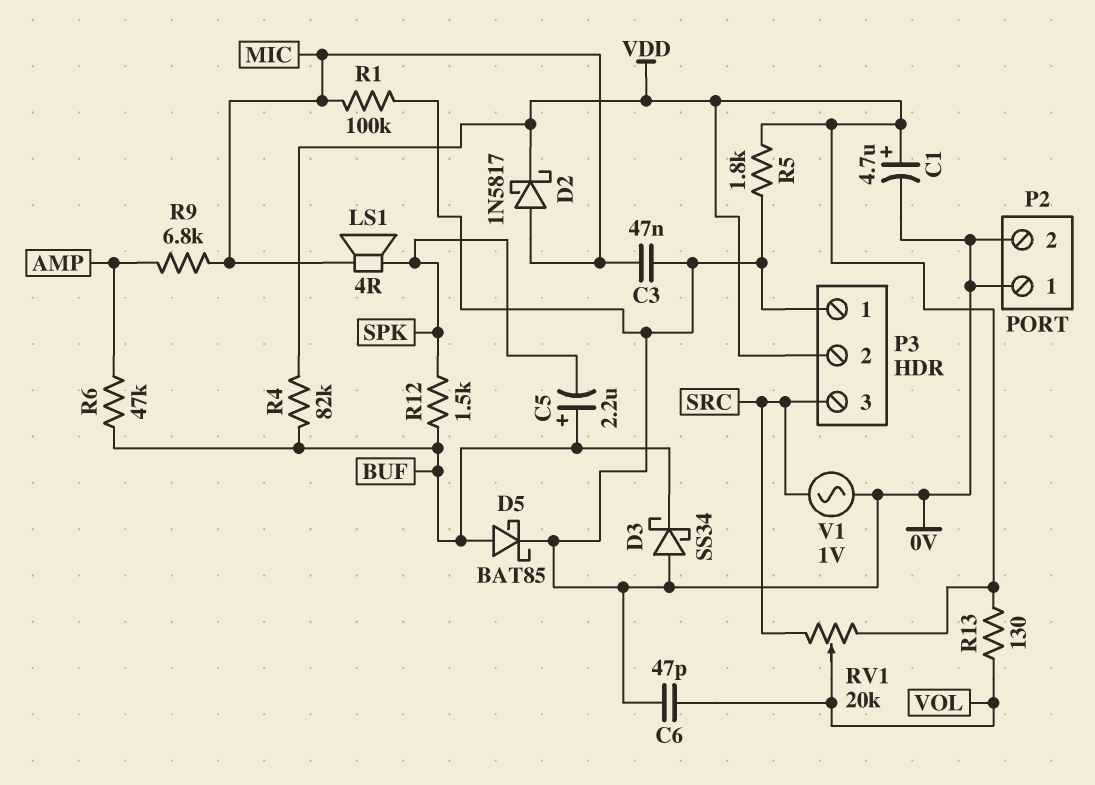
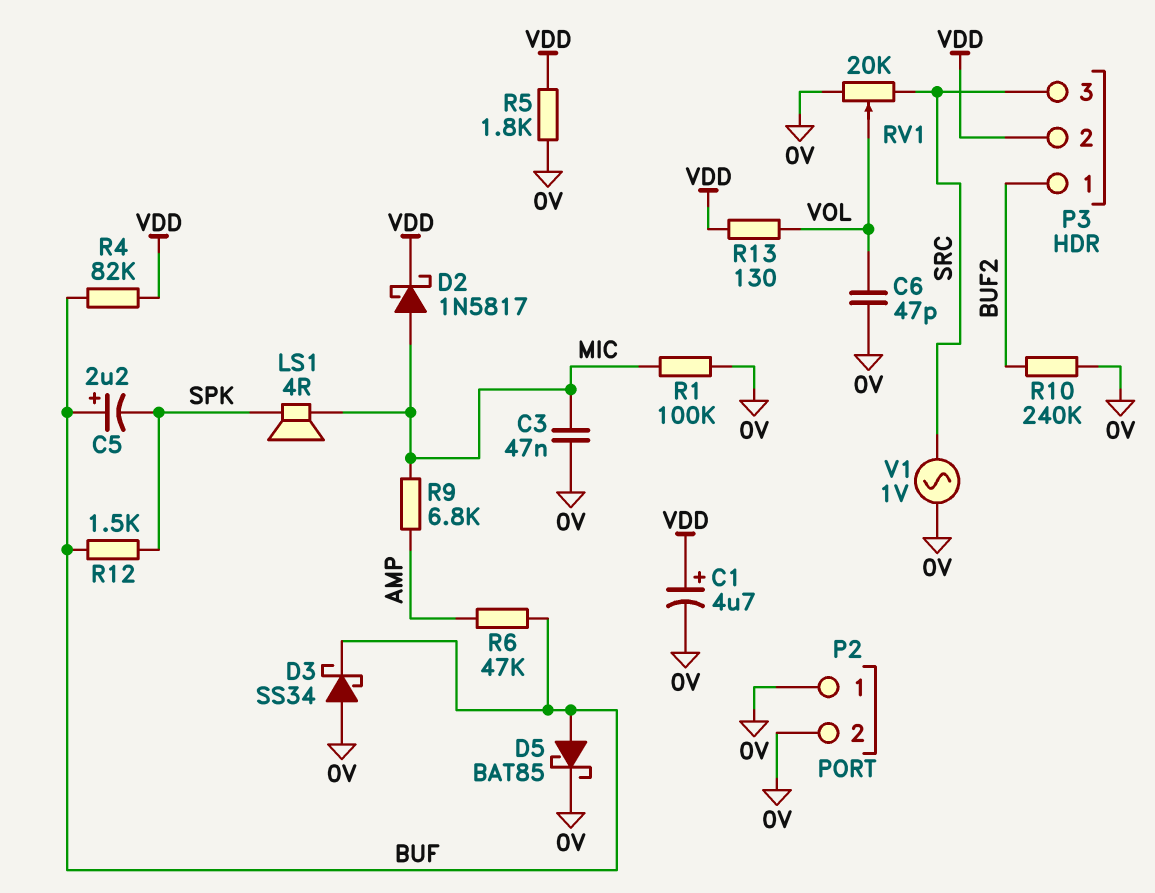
P3 pin 1: 0V -> BUF2
R10: none -> 240k (0V, BUF2)
RV1: 20k (SRC, VDD, wiper VOL) -> 20k (0V, SRC, wiper VOL)

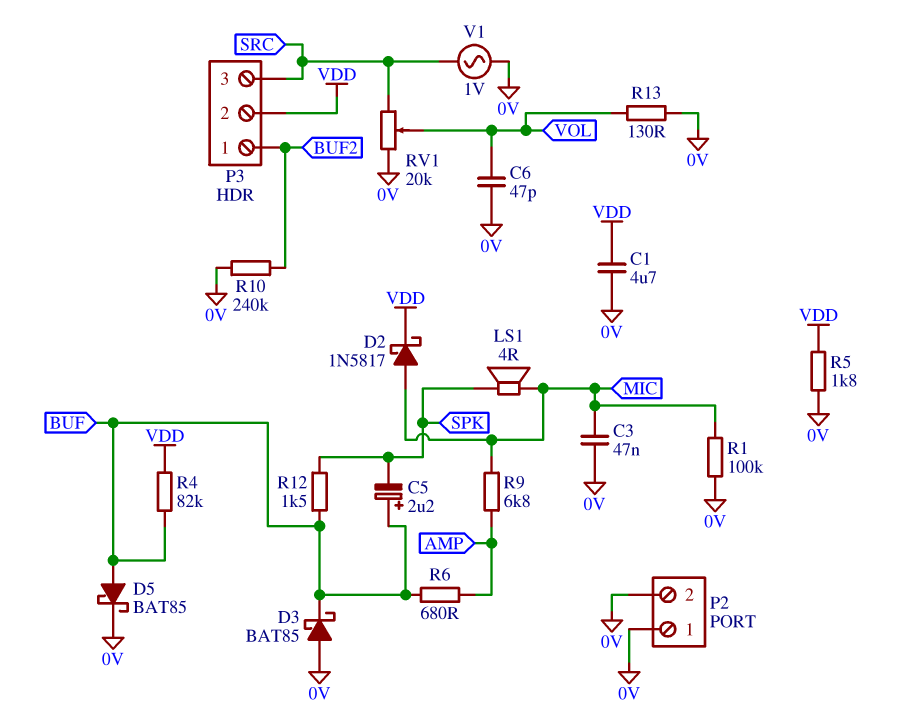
C1: 4.7uF (plus VDD, minus 0V) -> 4.7uF (0V, VDD)
D3: schottky SS34 (A 0V, K BUF) -> schottky BAT85 (A 0V, K BUF)
R6: 47k (AMP, BUF) -> 680 (AMP, BUF)
R13: 130 (VDD, VOL) -> 130 (0V, VOL)

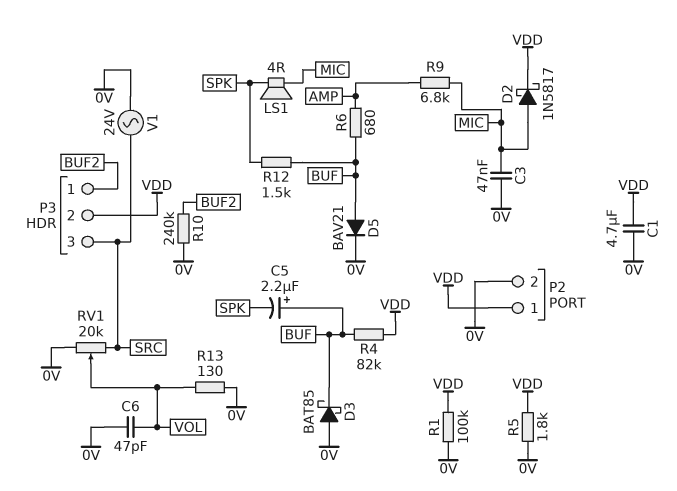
D5: schottky BAT85 (A BUF, K 0V) -> diode BAV21 (A BUF, K 0V)
P2 pin 1: 0V -> VDD
R1: 100k (0V, MIC) -> 100k (0V, VDD)
V1: AC 1V (0V, SRC) -> AC 24V (0V, SRC)

